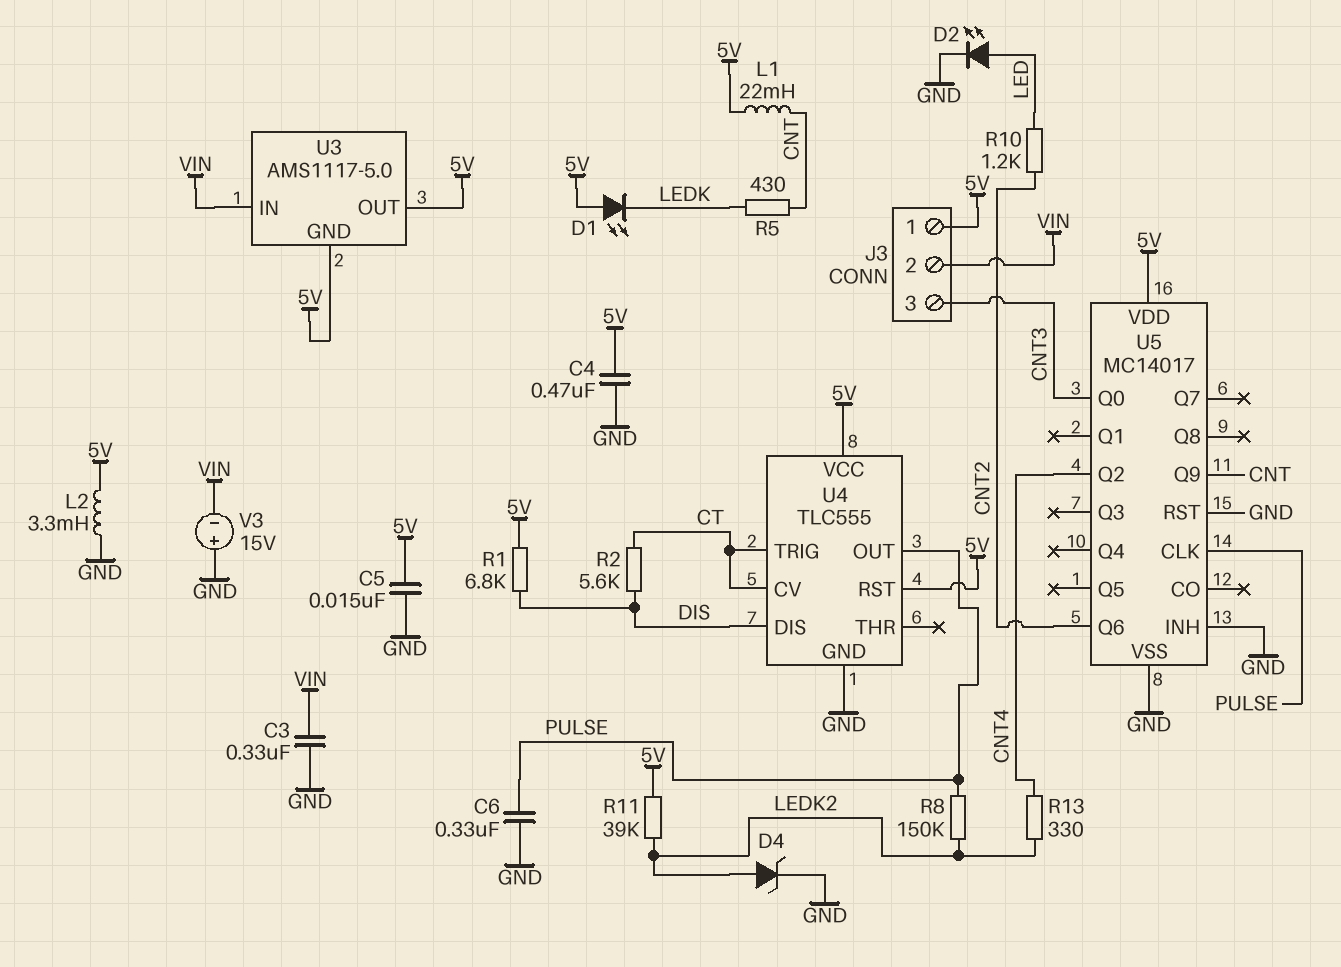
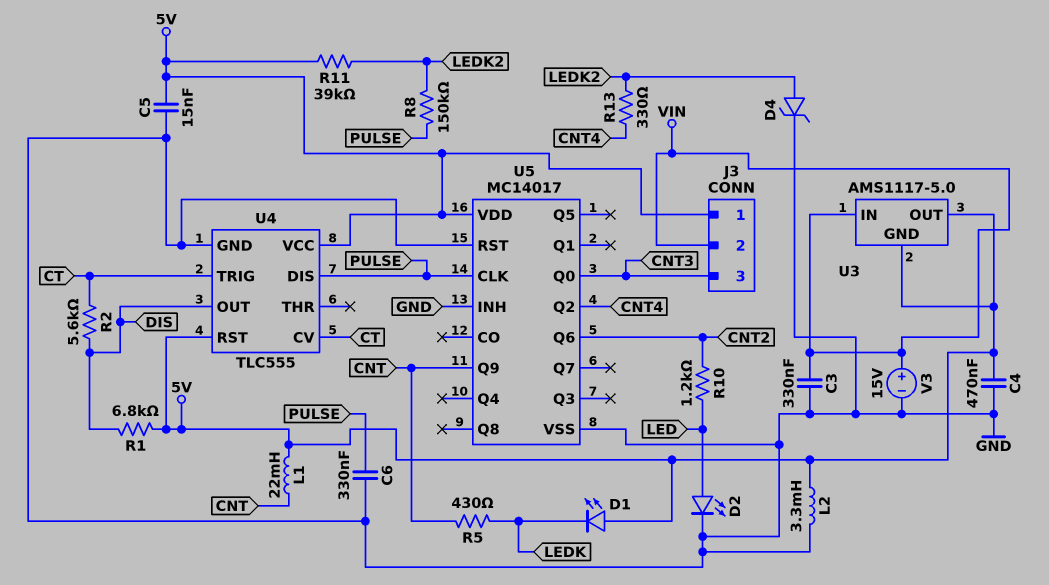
U4 pin DIS: DIS -> PULSE
U4 pin OUT: PULSE -> DIS
V3: 15V (plus GND, minus VIN) -> 15V (plus VIN, minus GND)

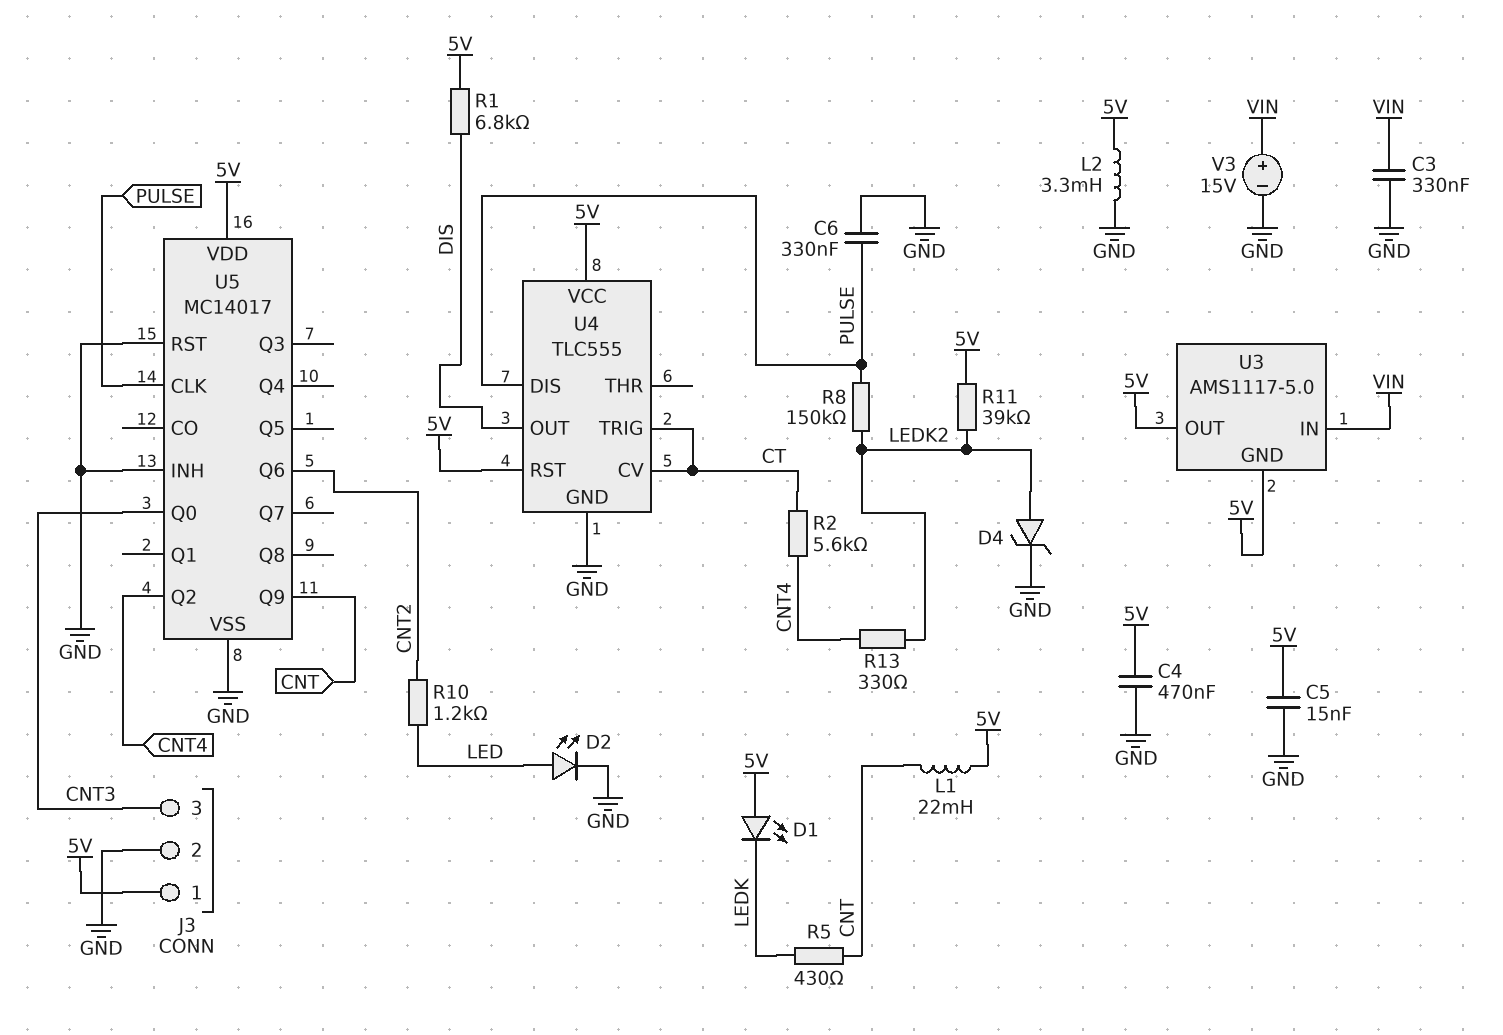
J3 pin 2: VIN -> GND
R2: 5.6k (CT, DIS) -> 5.6k (CNT4, CT)

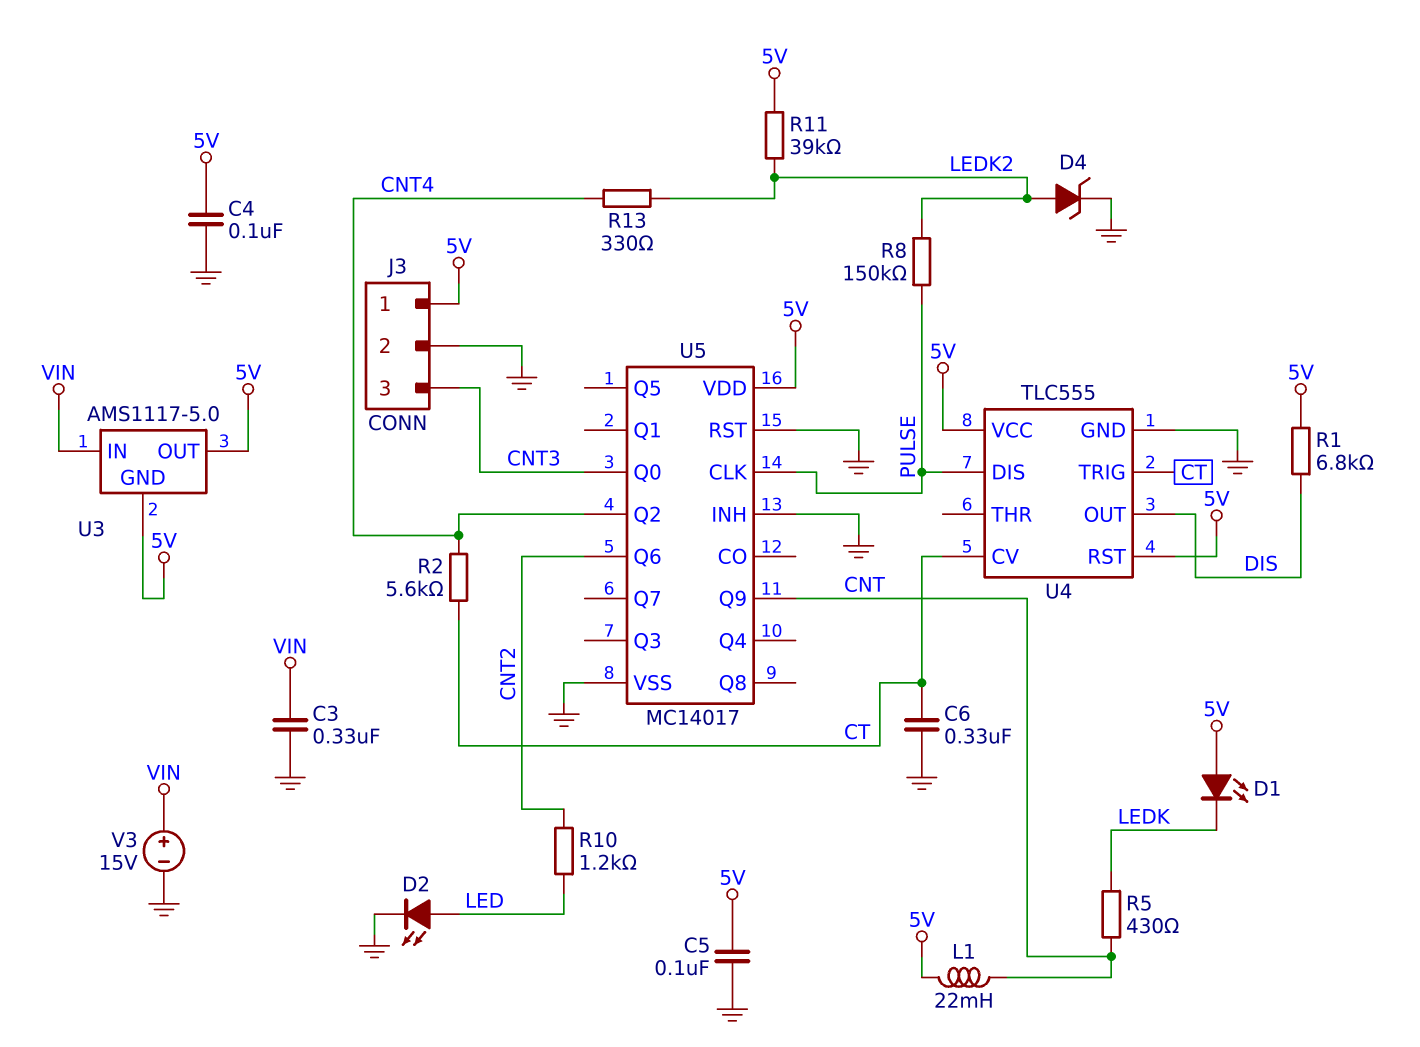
C4: 470nF (5V, GND) -> 100nF (5V, GND)
C5: 15nF (5V, GND) -> 100nF (5V, GND)
C6: 330nF (GND, PULSE) -> 330nF (CT, GND)
L2: 3.3mH (5V, GND) -> none

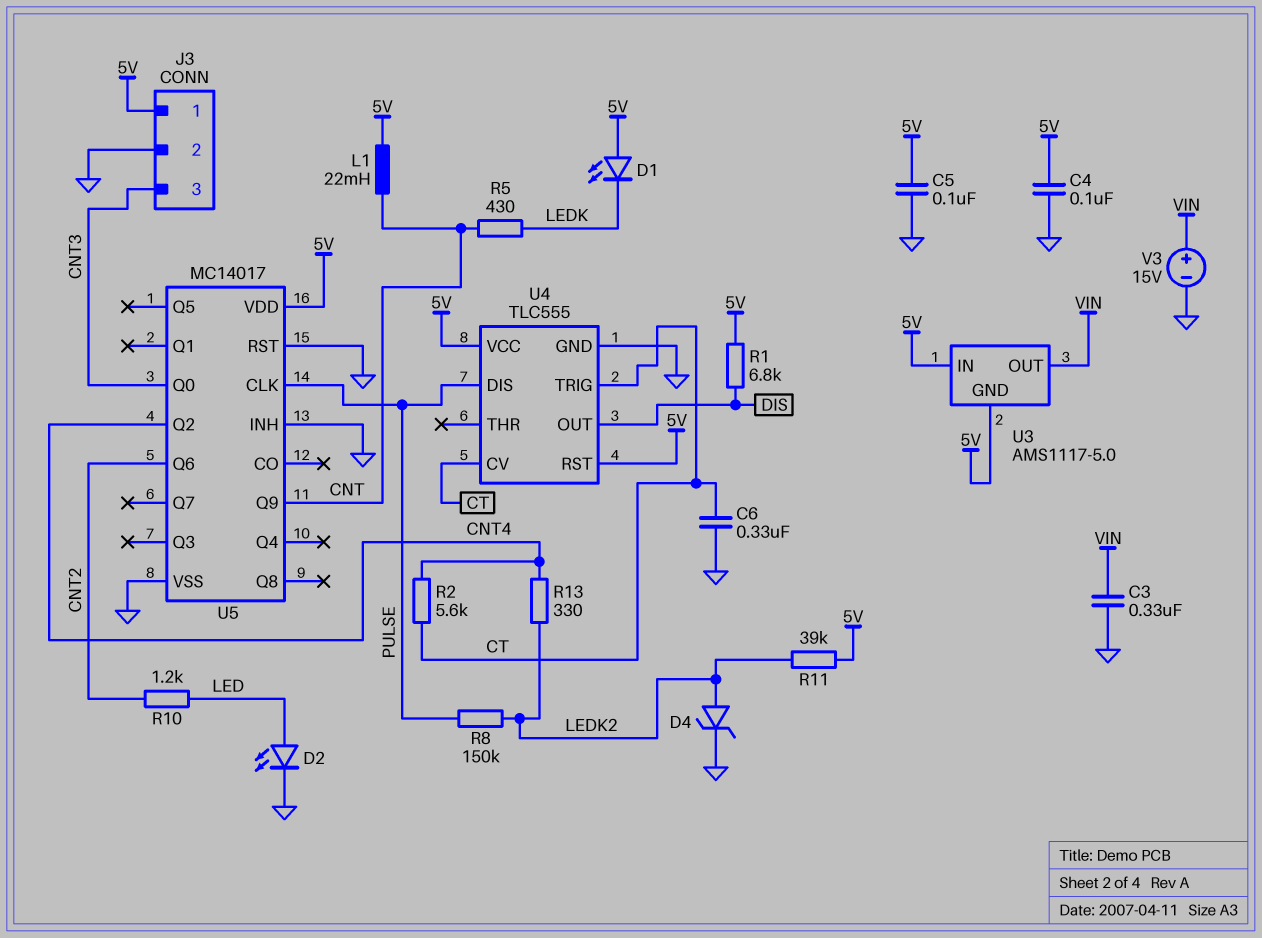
U3 pin IN: VIN -> 5V
U3 pin OUT: 5V -> VIN

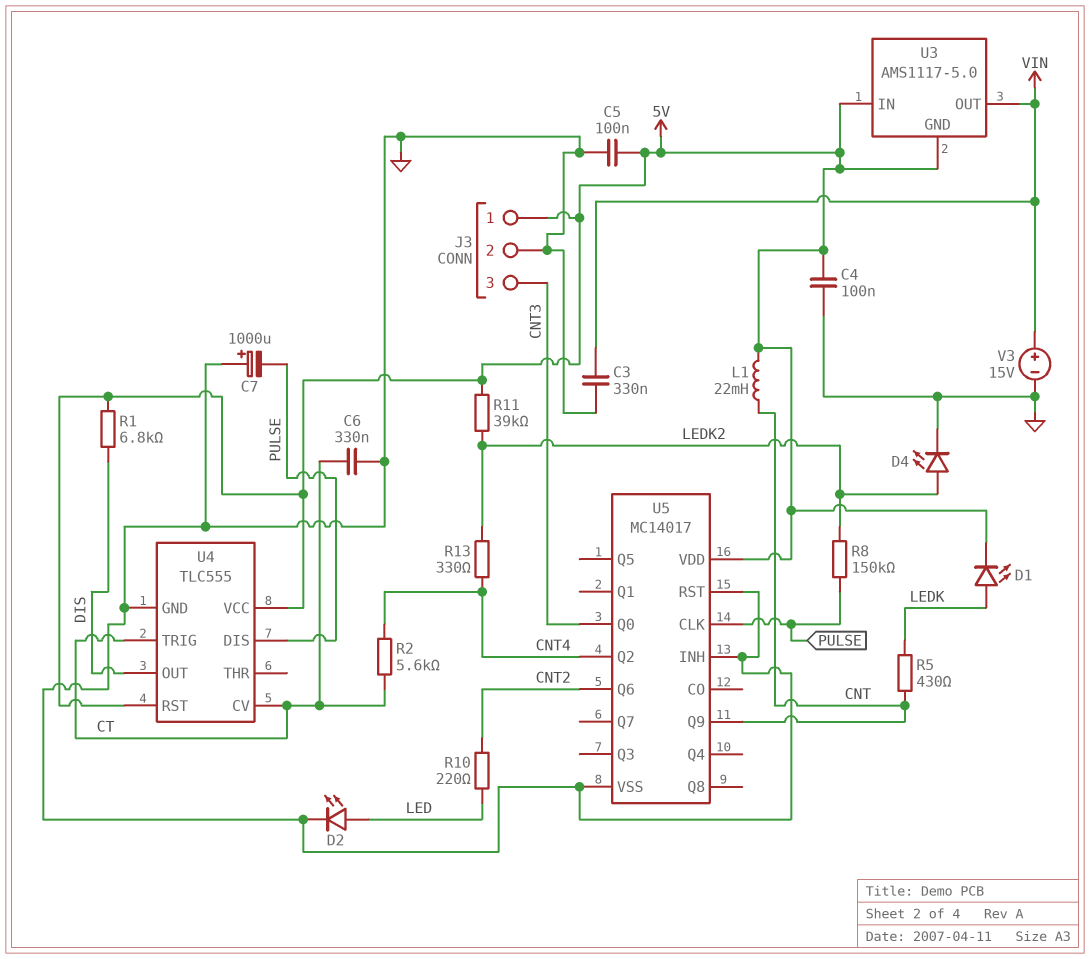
C7: none -> 1000uF (plus GND, minus PULSE)
D1: LED (A 5V, K LEDK) -> LED (A LEDK, K 5V)
D4: zener (A LEDK2, K GND) -> LED (A LEDK2, K GND)
R10: 1.2k (CNT2, LED) -> 220 (CNT2, LED)

